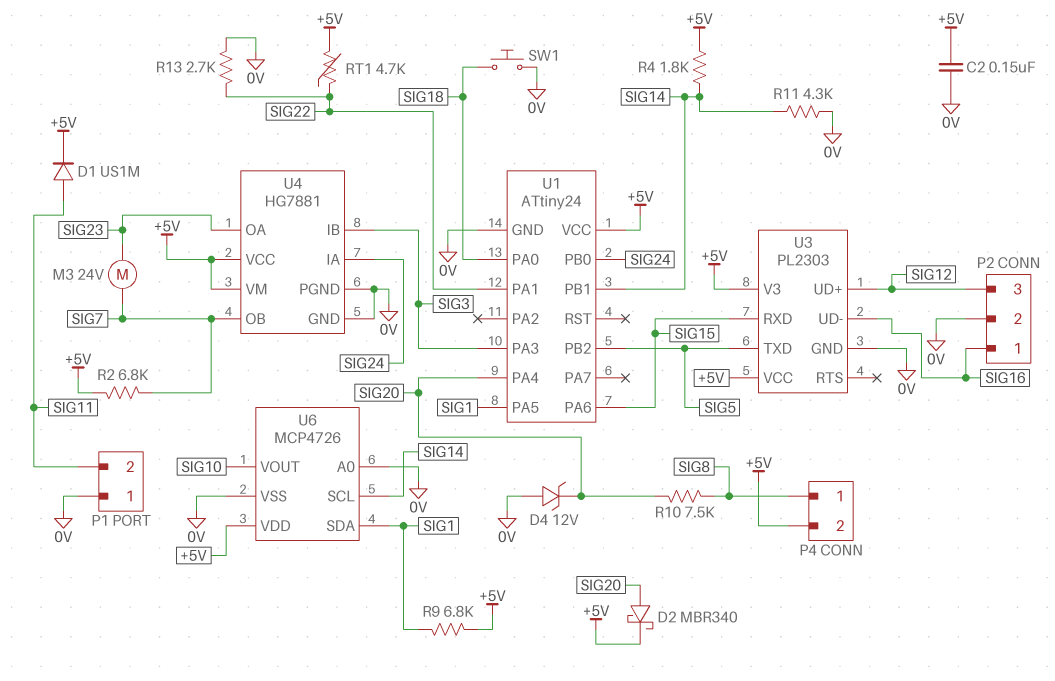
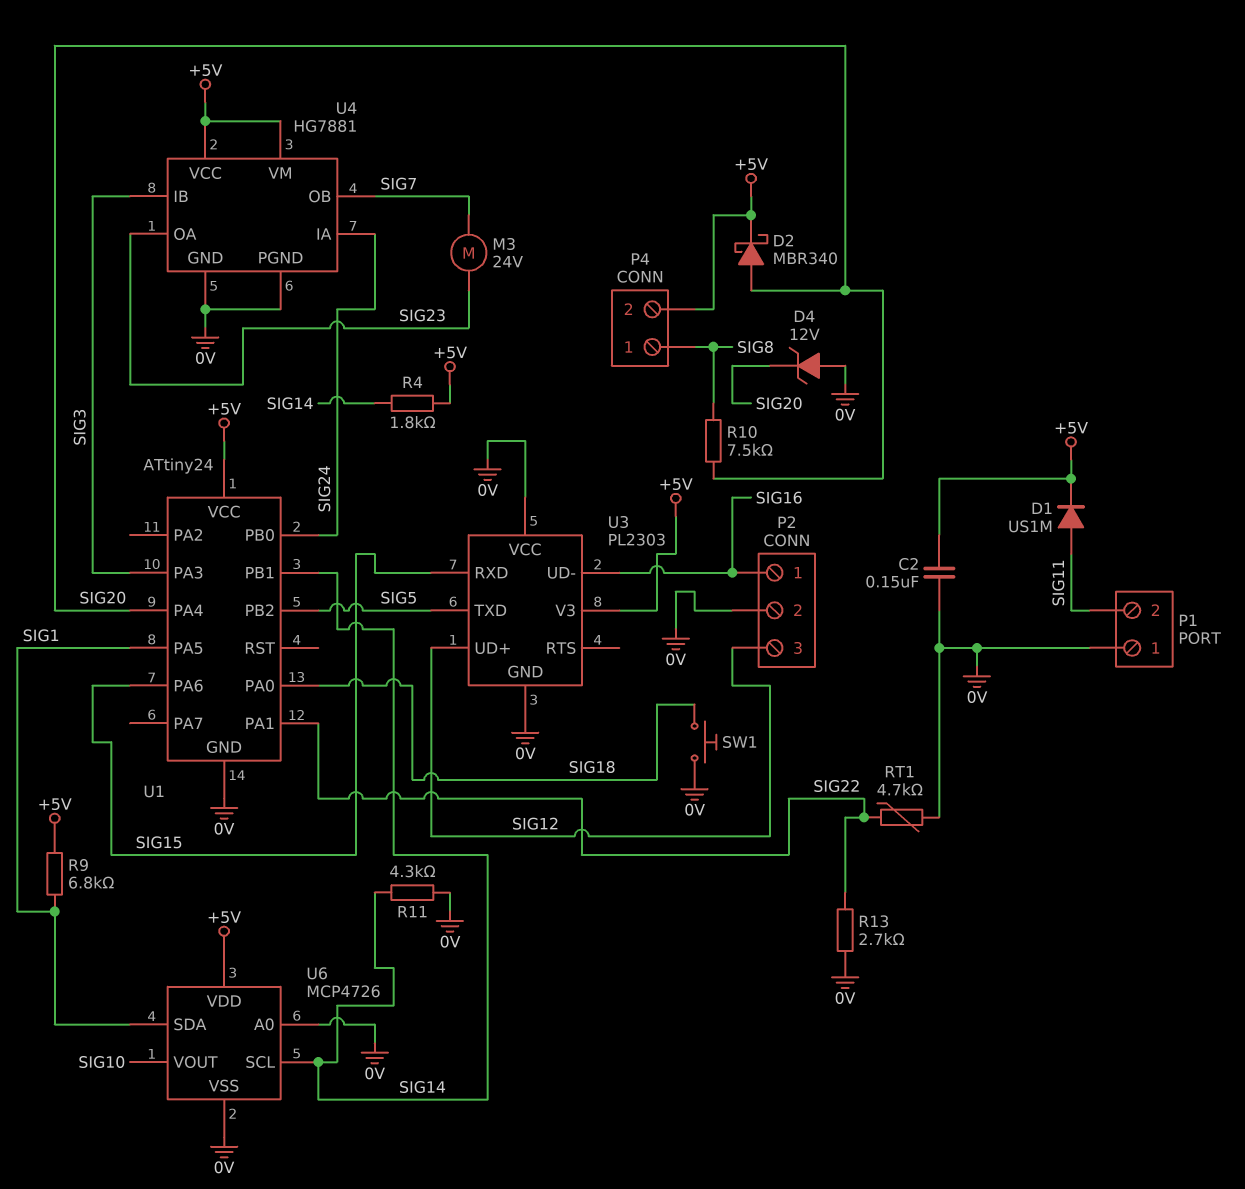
R2: 6.8k (+5V, SIG7) -> none
RT1: 4.7k (+5V, SIG22) -> 4.7k (0V, SIG22)
U3 pin VCC: +5V -> 0V

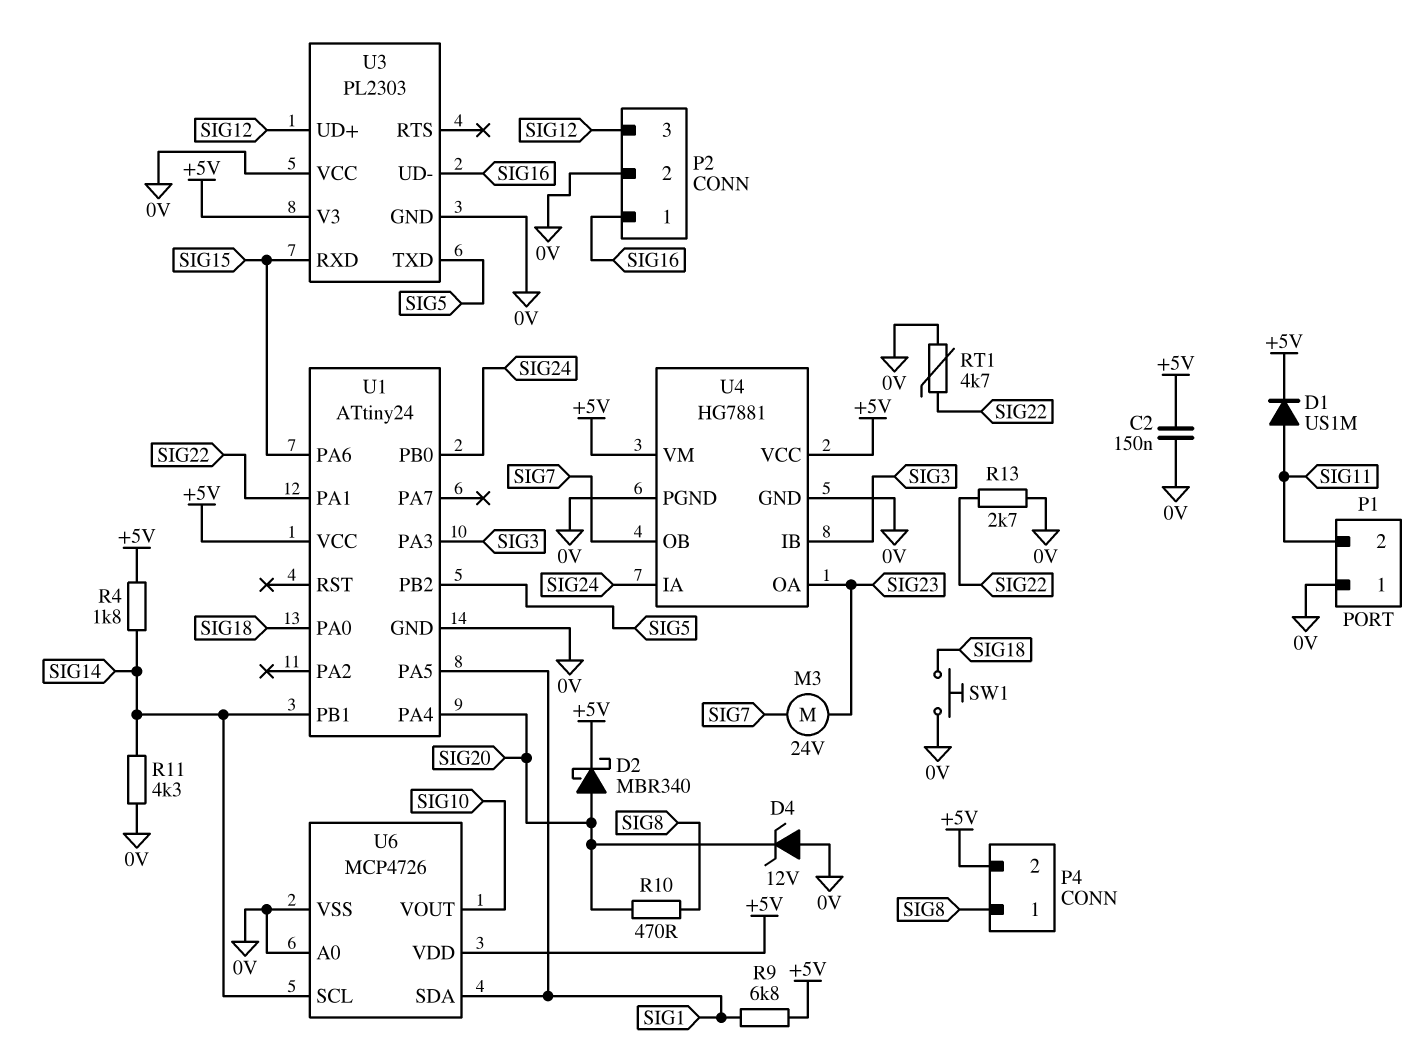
R10: 7.5k (SIG8, SIG20) -> 470 (SIG8, SIG20)

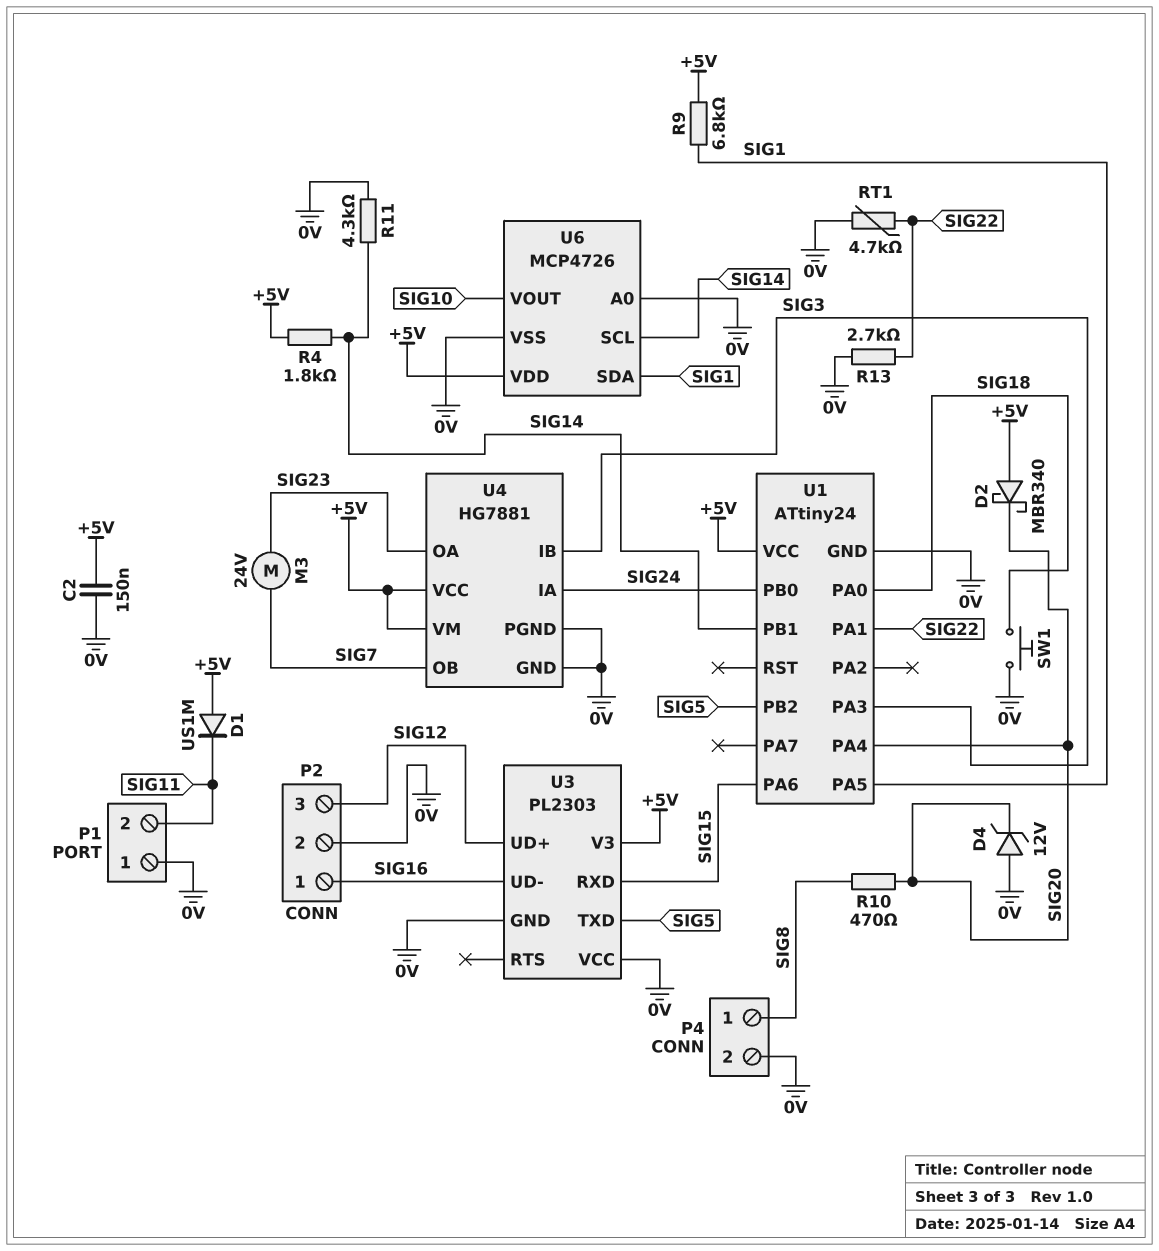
D1: diode US1M (A SIG11, K +5V) -> diode US1M (A +5V, K SIG11)
D2: schottky MBR340 (A SIG20, K +5V) -> schottky MBR340 (A +5V, K SIG20)
P4 pin 2: +5V -> 0V

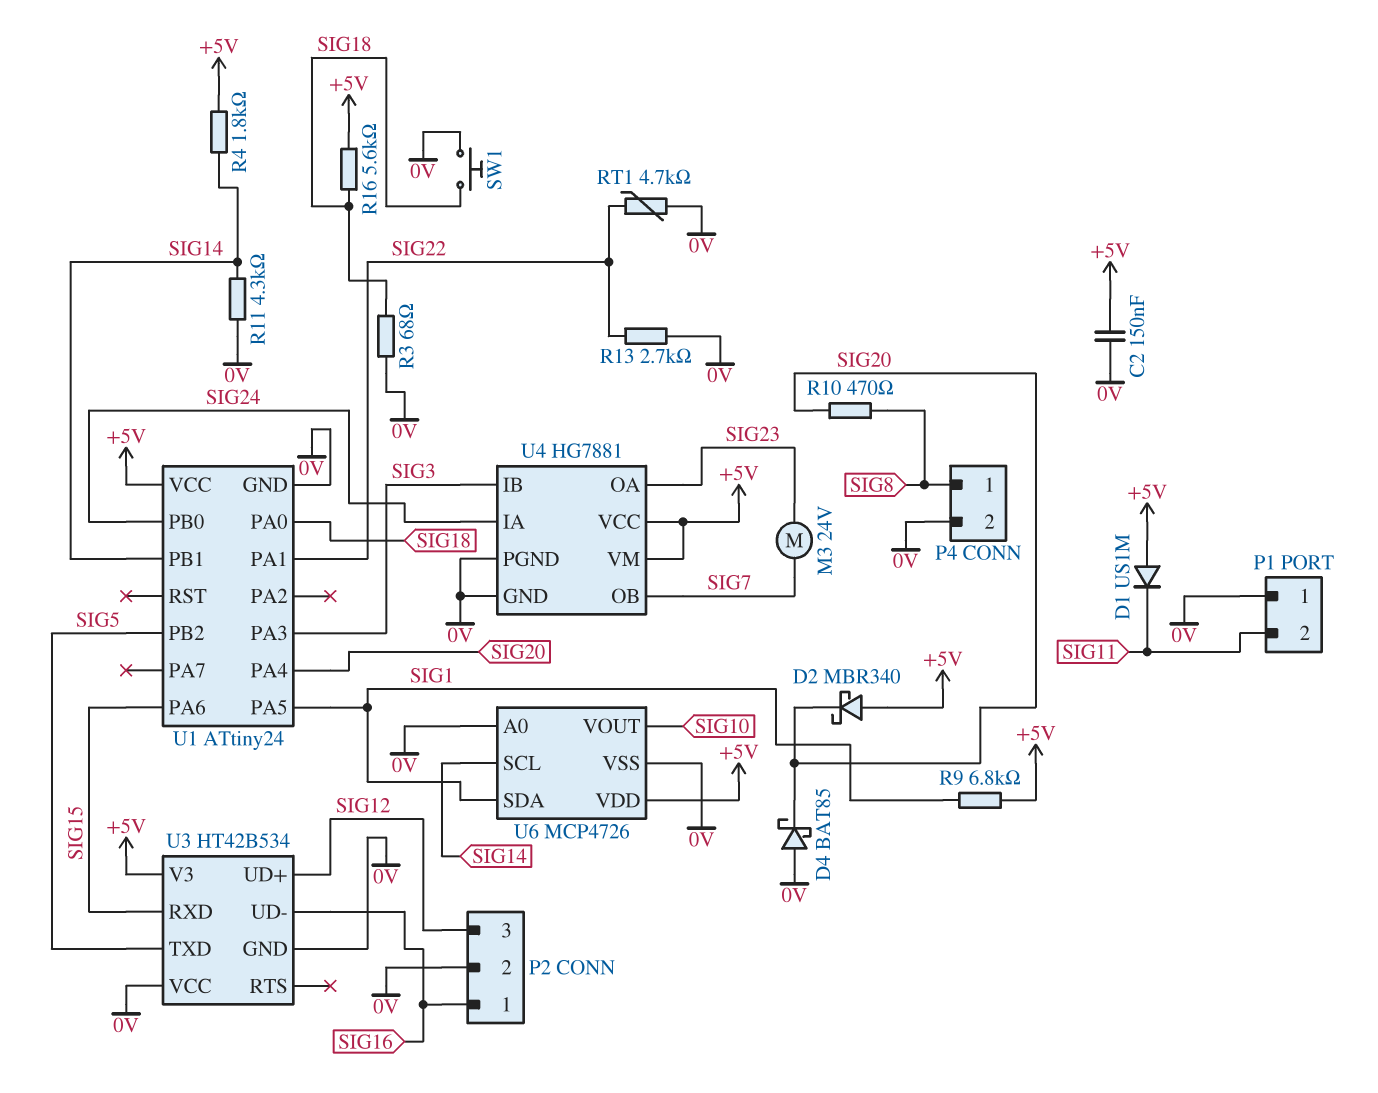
D4: zener 12V (A 0V, K SIG20) -> schottky BAT85 (A 0V, K SIG20)
R3: none -> 68 (0V, SIG18)
R16: none -> 5.6k (+5V, SIG18)
U3: PL2303 -> HT42B534

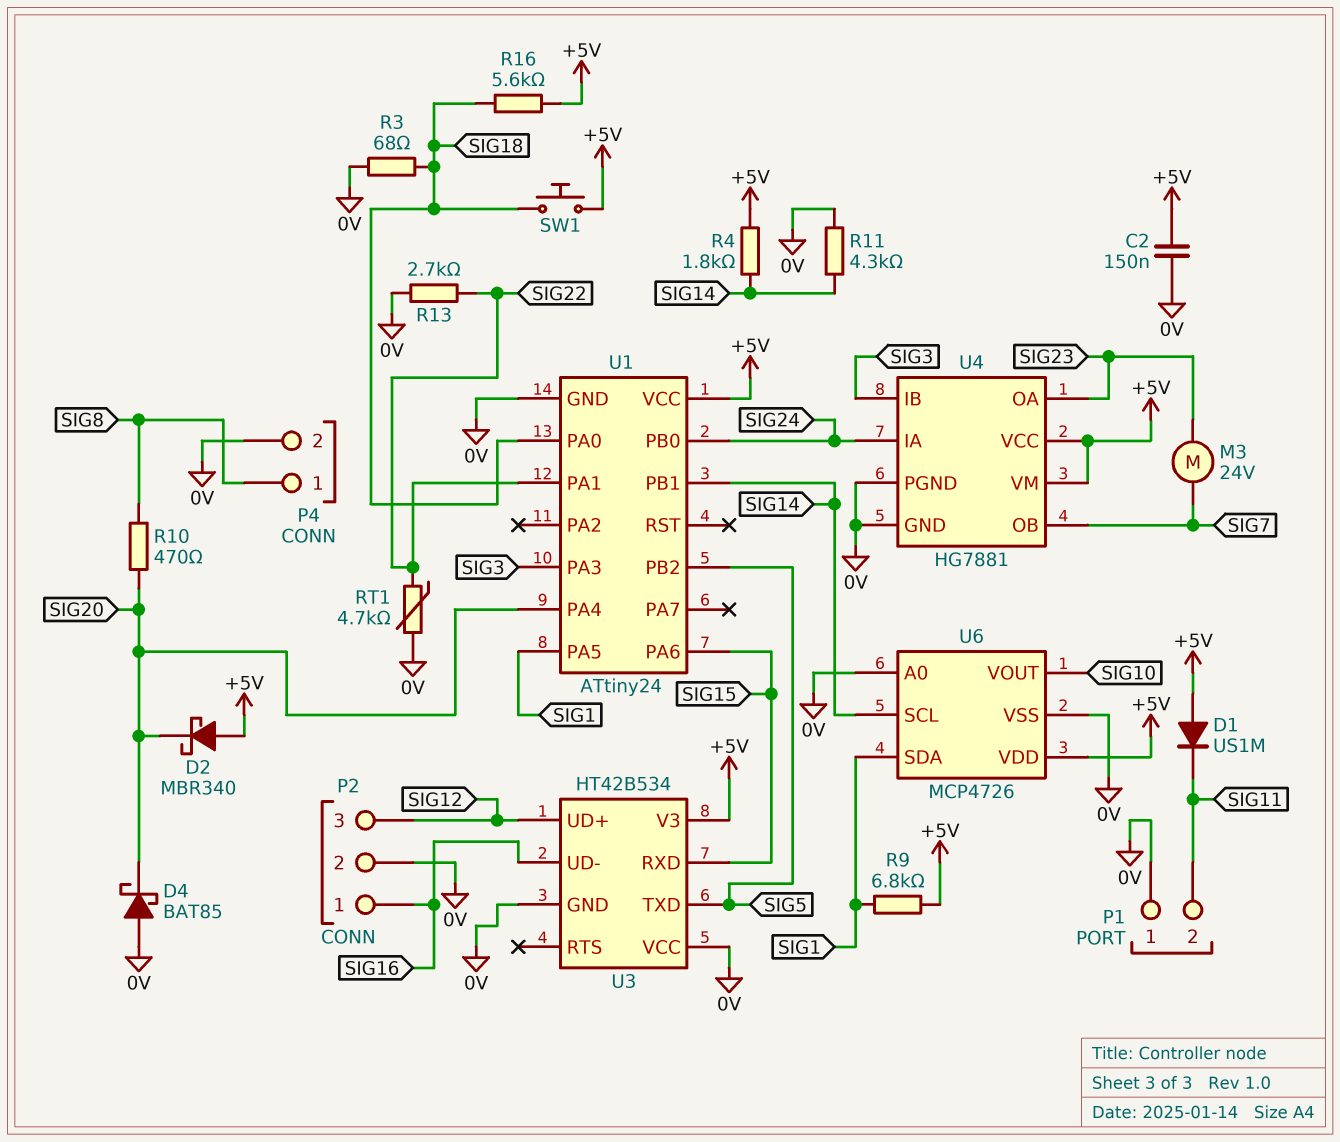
SW1: button (0V, SIG18) -> button (+5V, SIG18)

